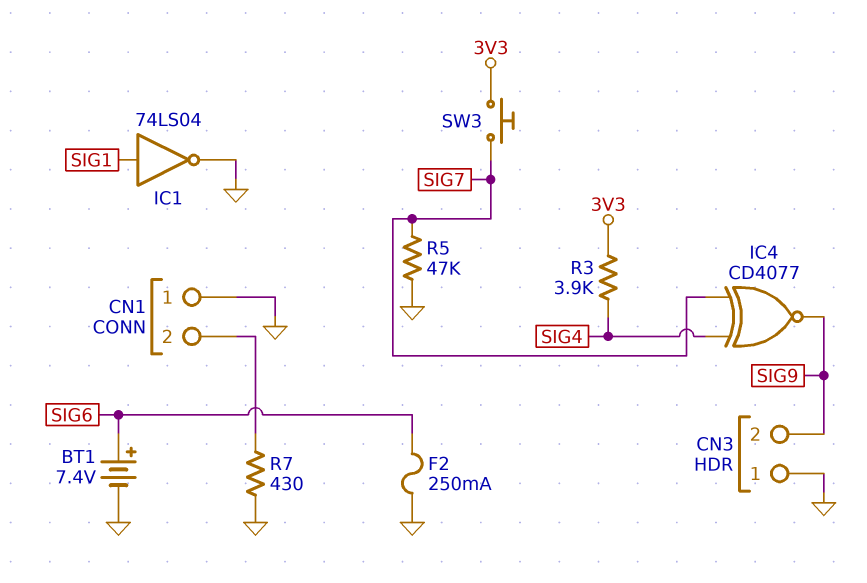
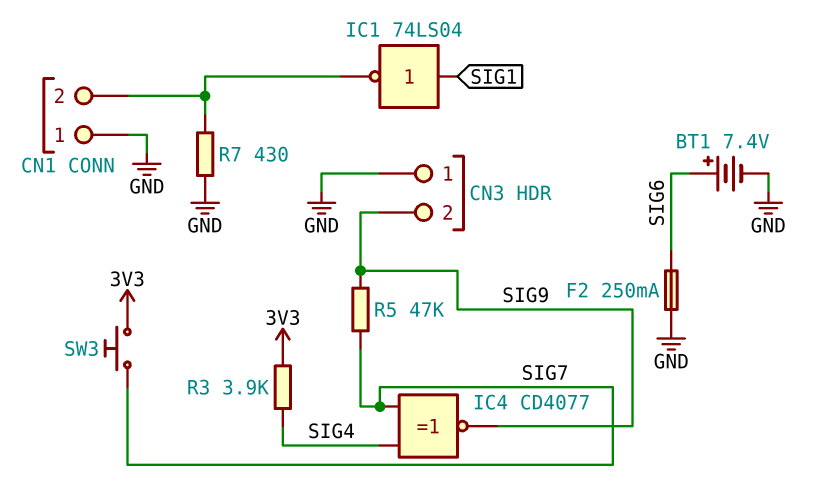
IC1: NOT 74LS04 (in SIG1, out GND) -> NOT 74LS04 (in SIG1, out CN1/2)
R5: 47k (GND, SIG7) -> 47k (SIG7, SIG9)

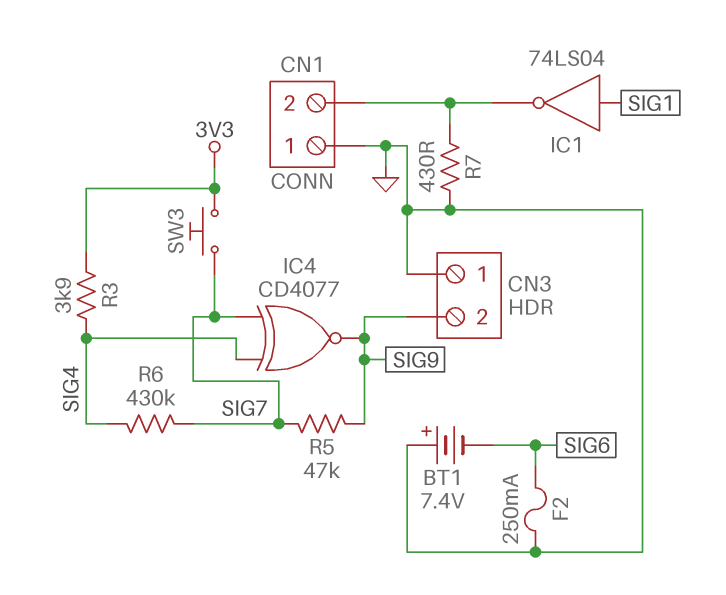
BT1: 7.4V (plus SIG6, minus GND) -> 7.4V (plus GND, minus SIG6)
R6: none -> 430k (SIG4, SIG7)

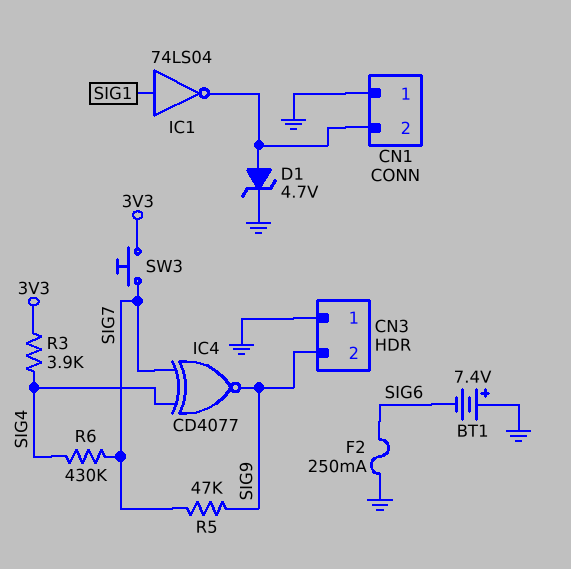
D1: none -> zener 4.7V (A CN1/2, K GND)
R7: 430 (CN1/2, GND) -> none

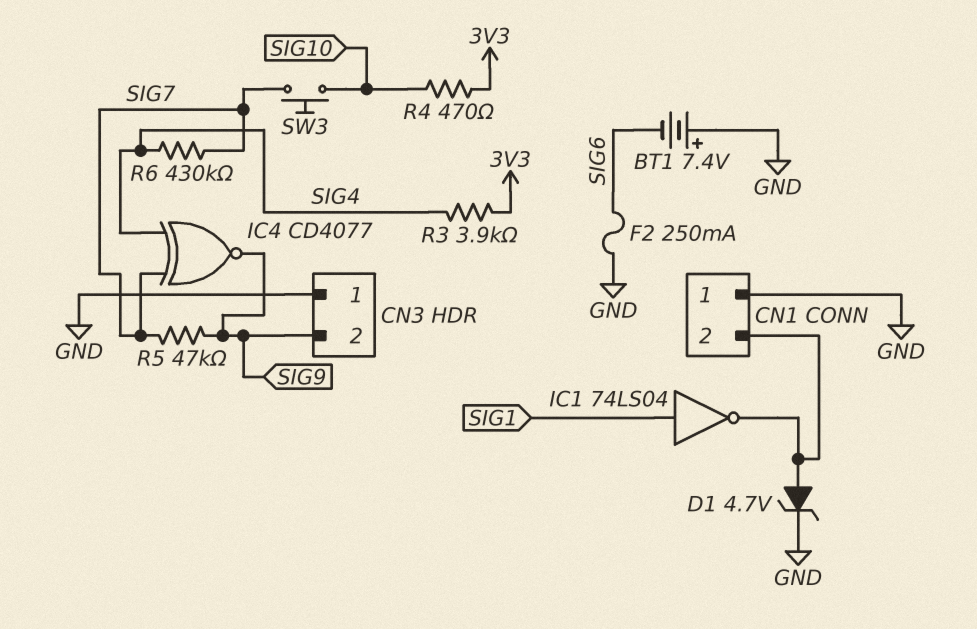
R4: none -> 470 (3V3, SIG10)
SW3: button (3V3, SIG7) -> button (SIG7, SIG10)

